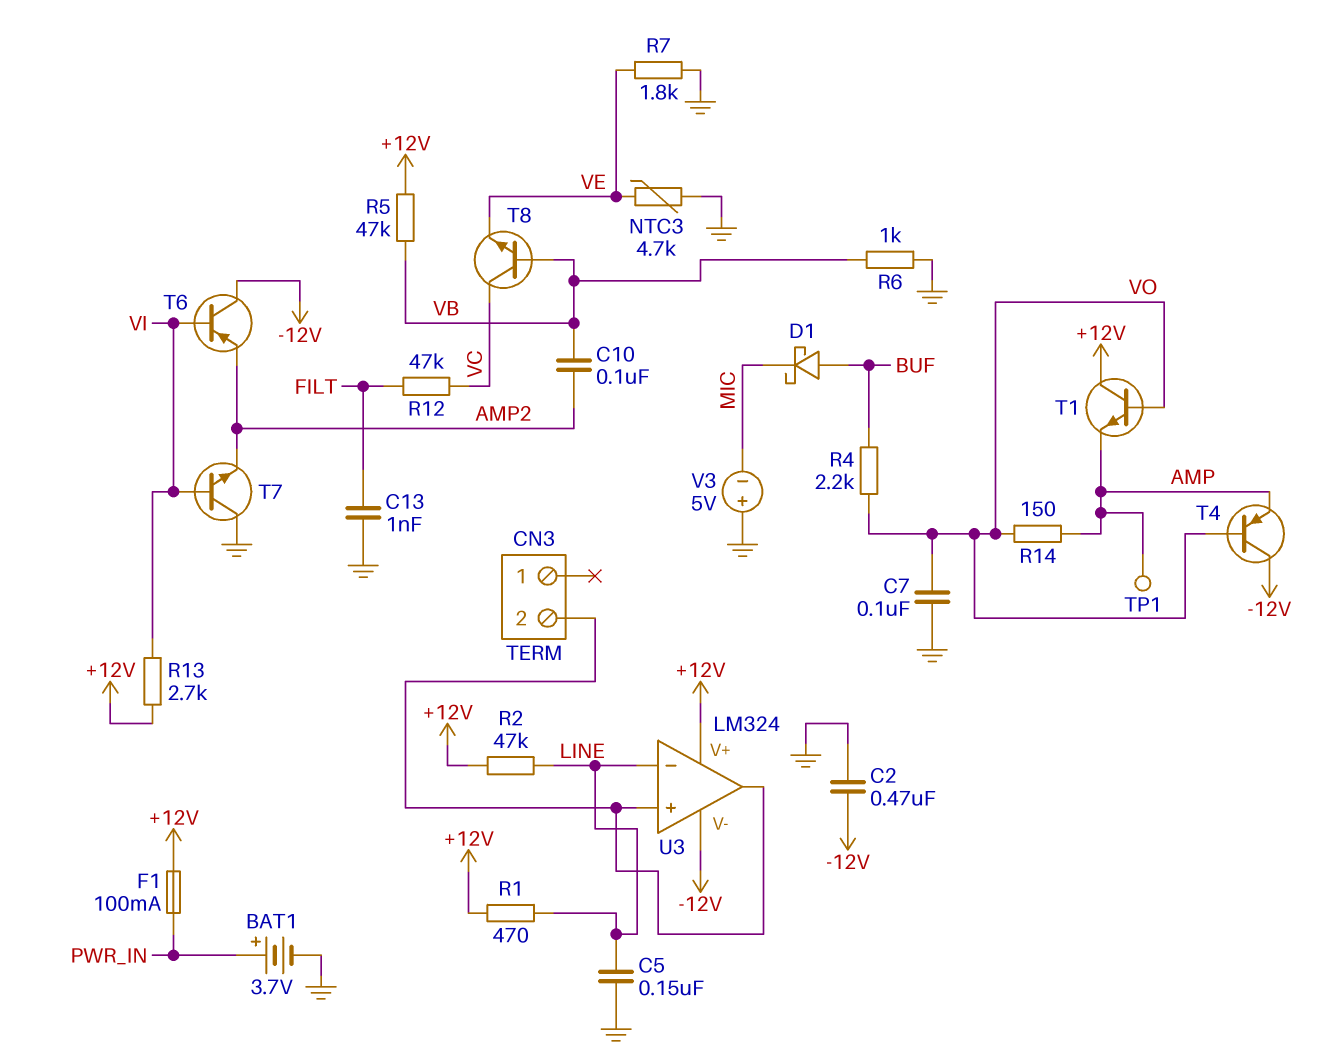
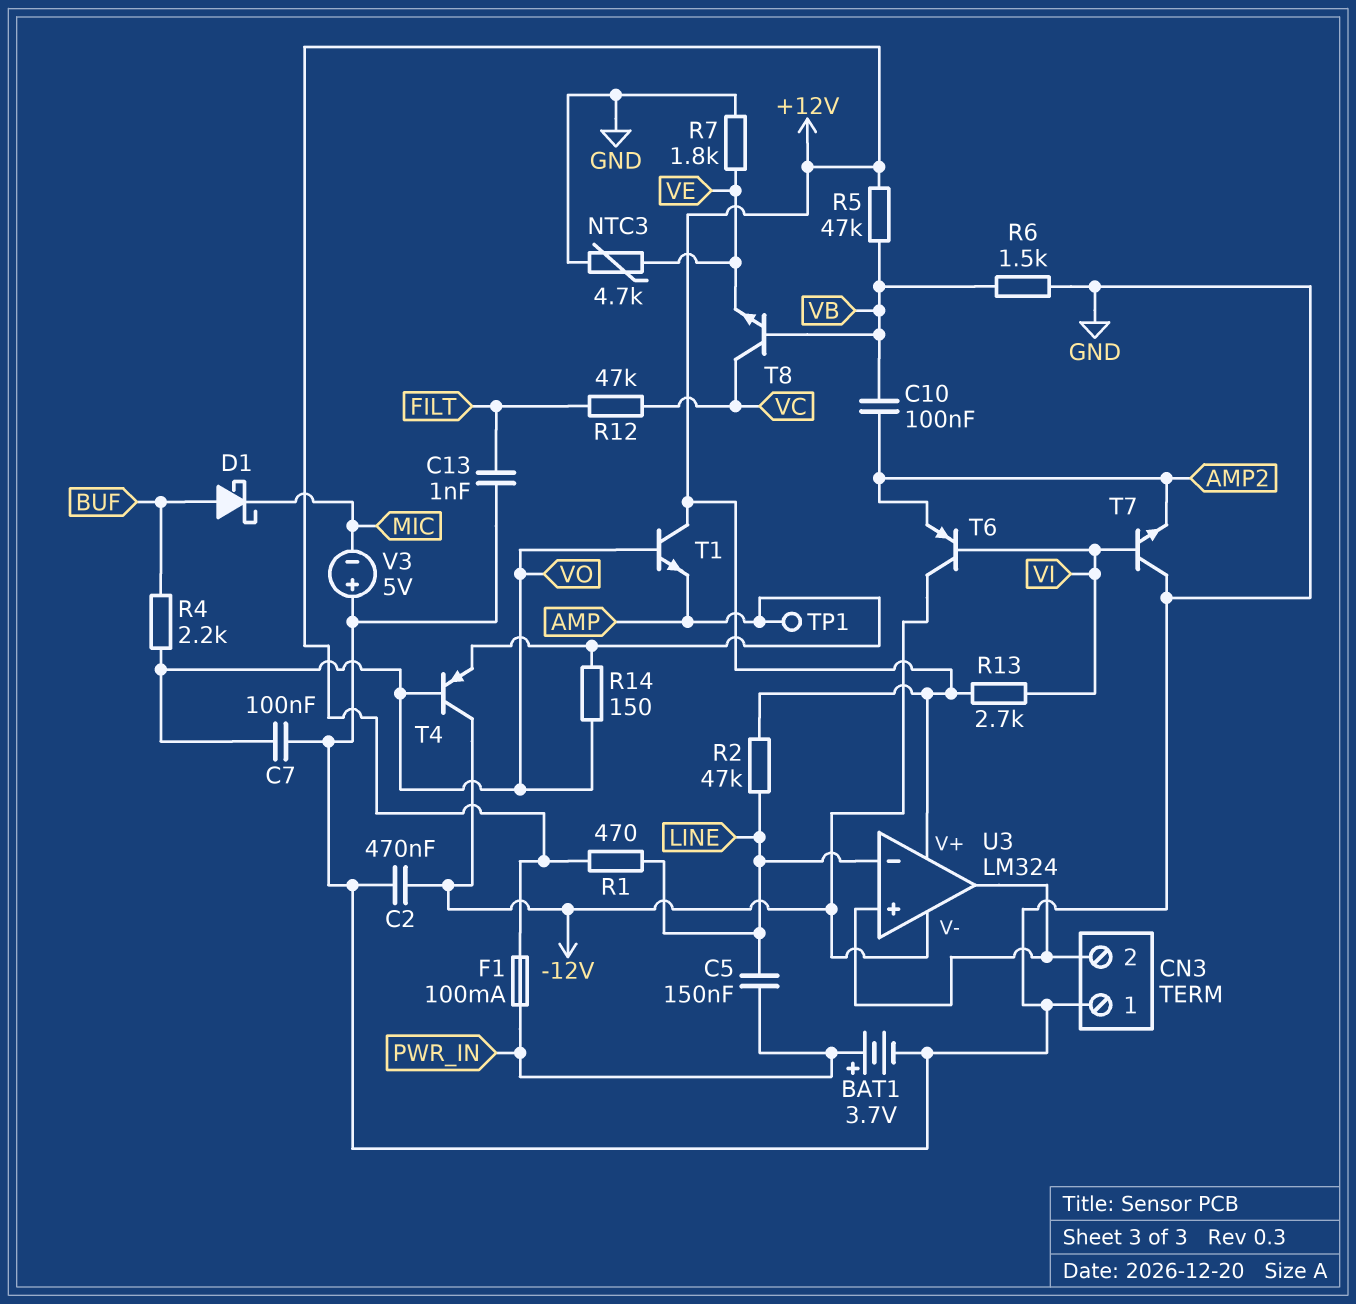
C5: 150nF (GND, LINE) -> 150nF (LINE, PWR_IN)
CN3 pin 1: none -> GND
R6: 1k (GND, VB) -> 1.5k (GND, VB)

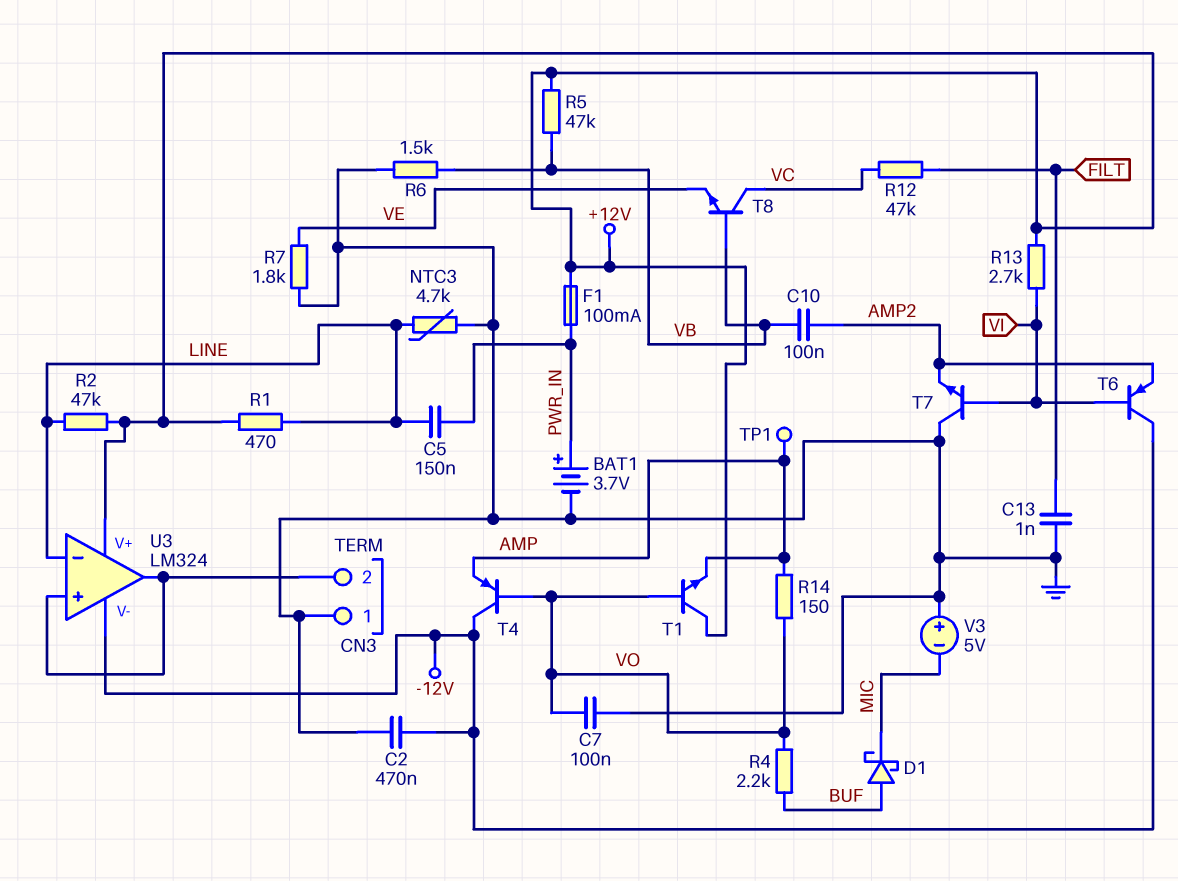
NTC3: 4.7k (GND, VE) -> 4.7k (GND, LINE)

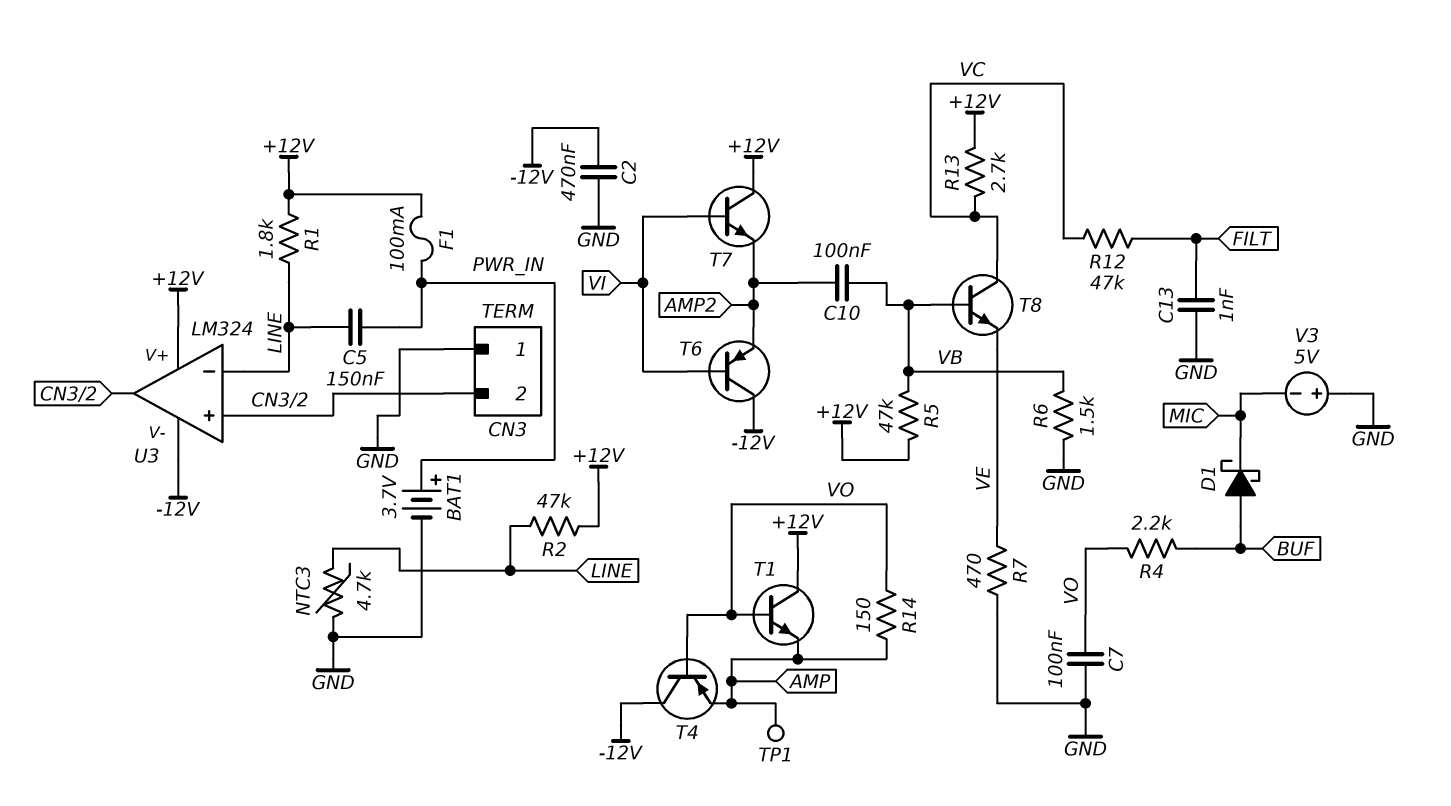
R1: 470 (+12V, LINE) -> 1.8k (+12V, LINE)
R7: 1.8k (GND, VE) -> 470 (GND, VE)
R13: 2.7k (+12V, VI) -> 2.7k (+12V, VC)
T7: NPN (B VI, C GND, E AMP2) -> NPN (B VI, C +12V, E AMP2)

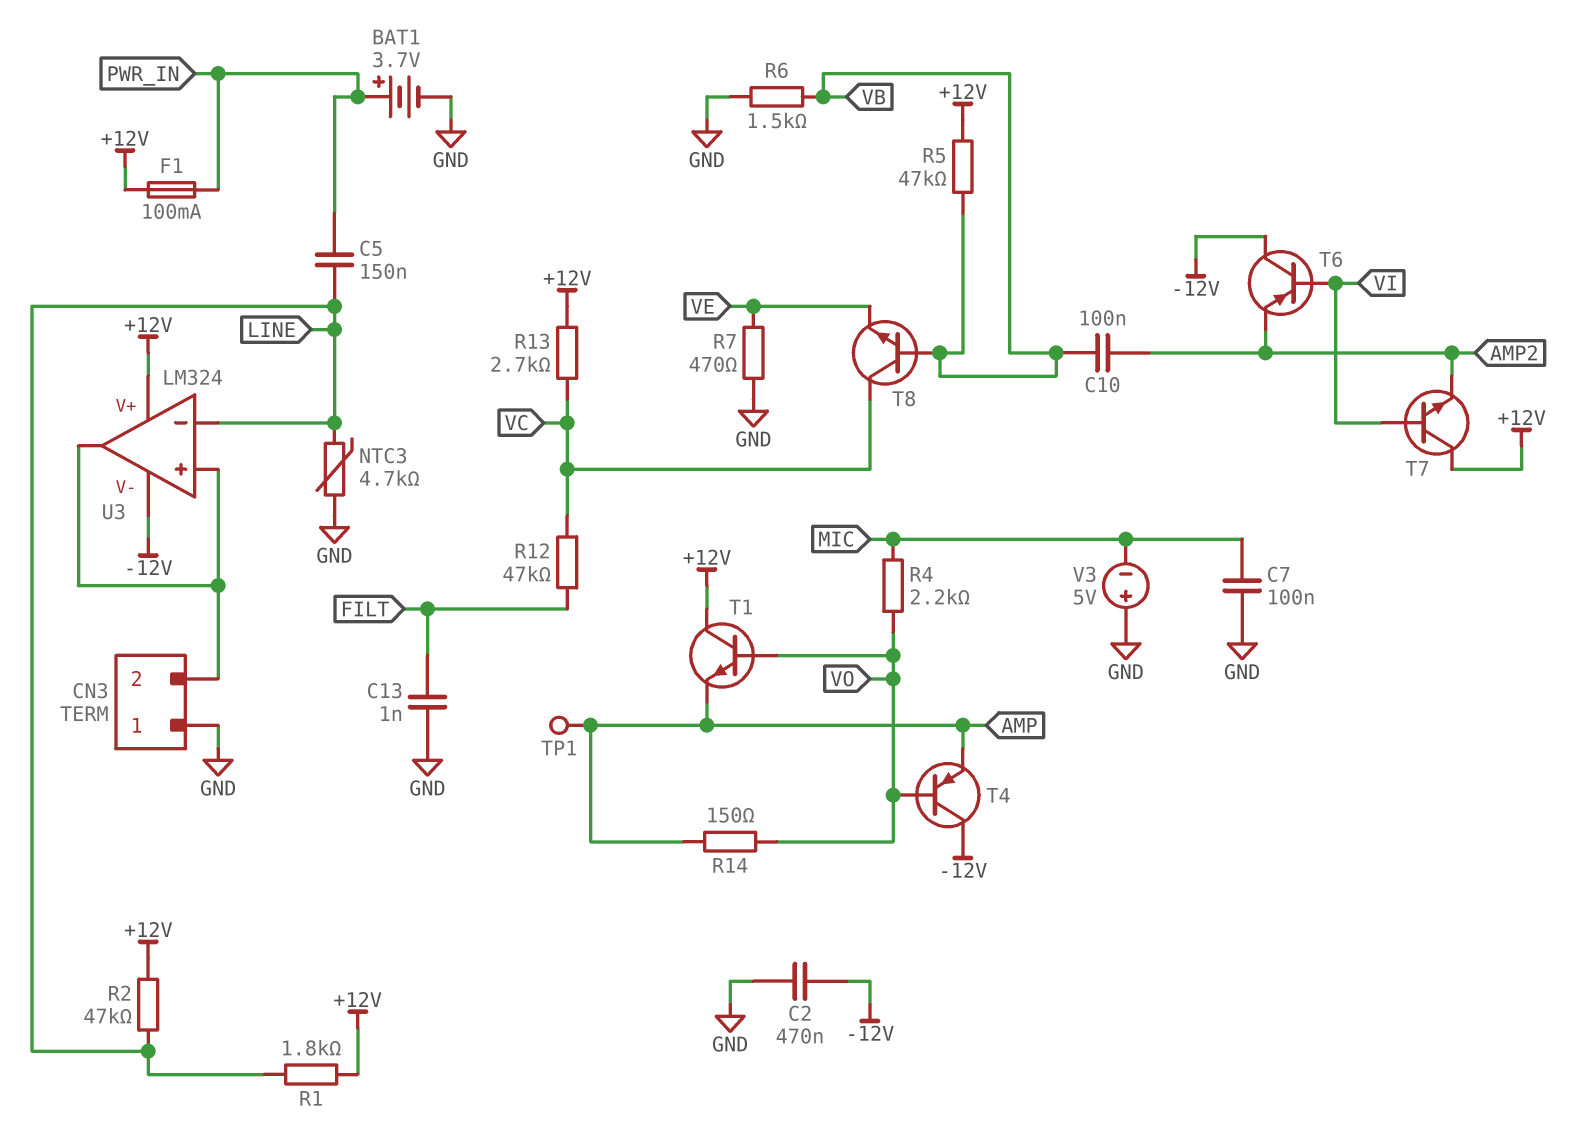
C7: 100nF (GND, VO) -> 100nF (GND, MIC)
D1: schottky (A BUF, K MIC) -> none
R4: 2.2k (BUF, VO) -> 2.2k (MIC, VO)

